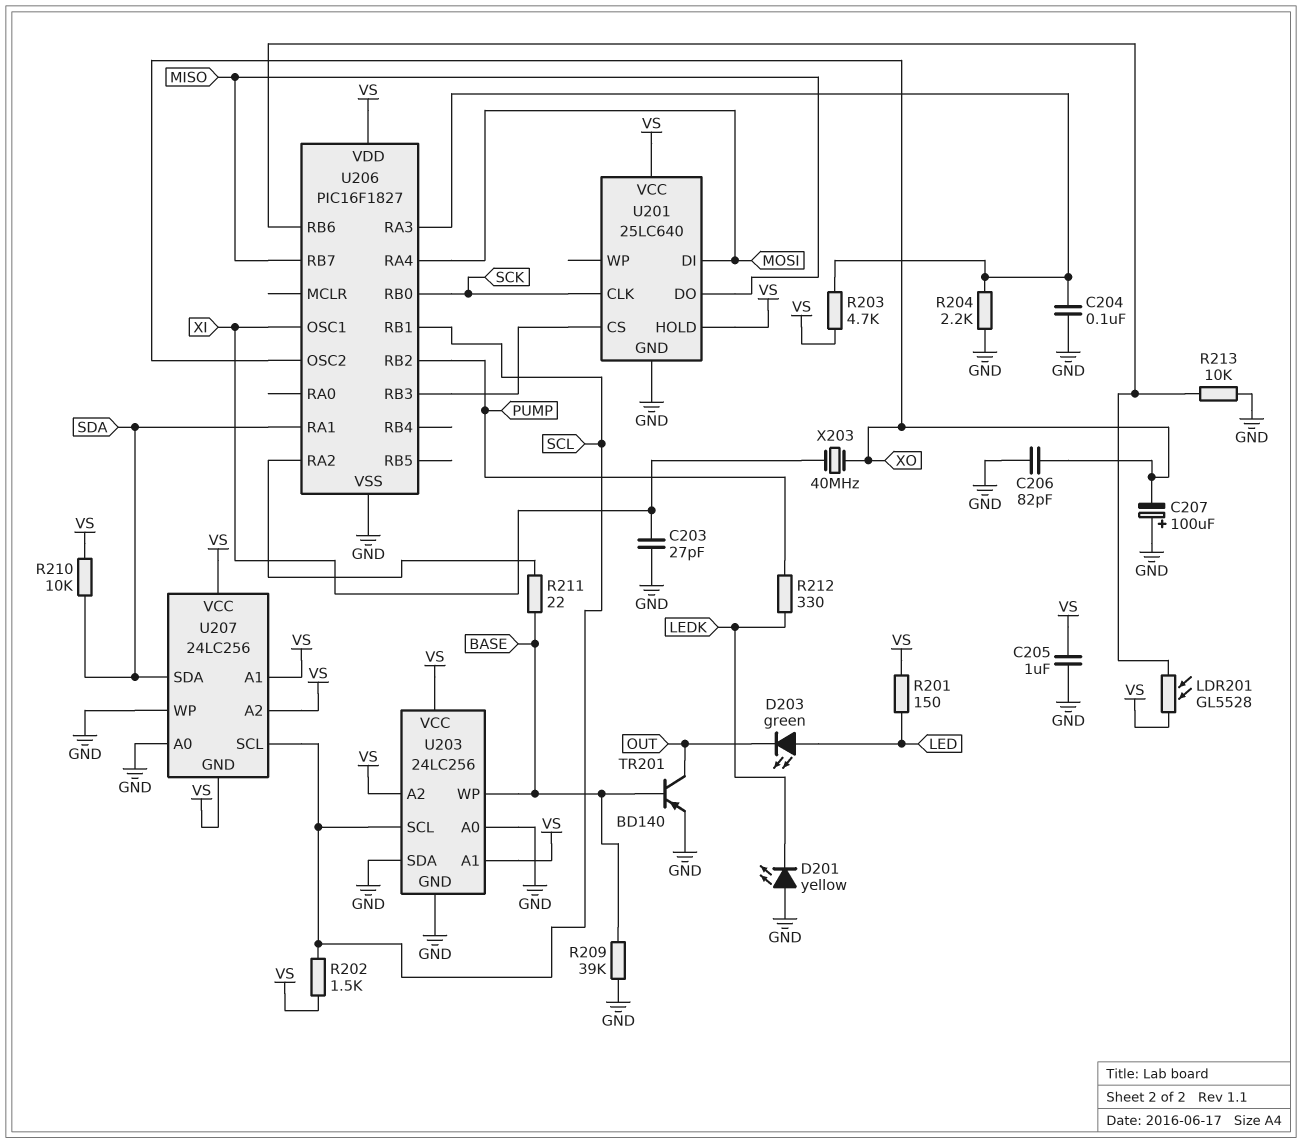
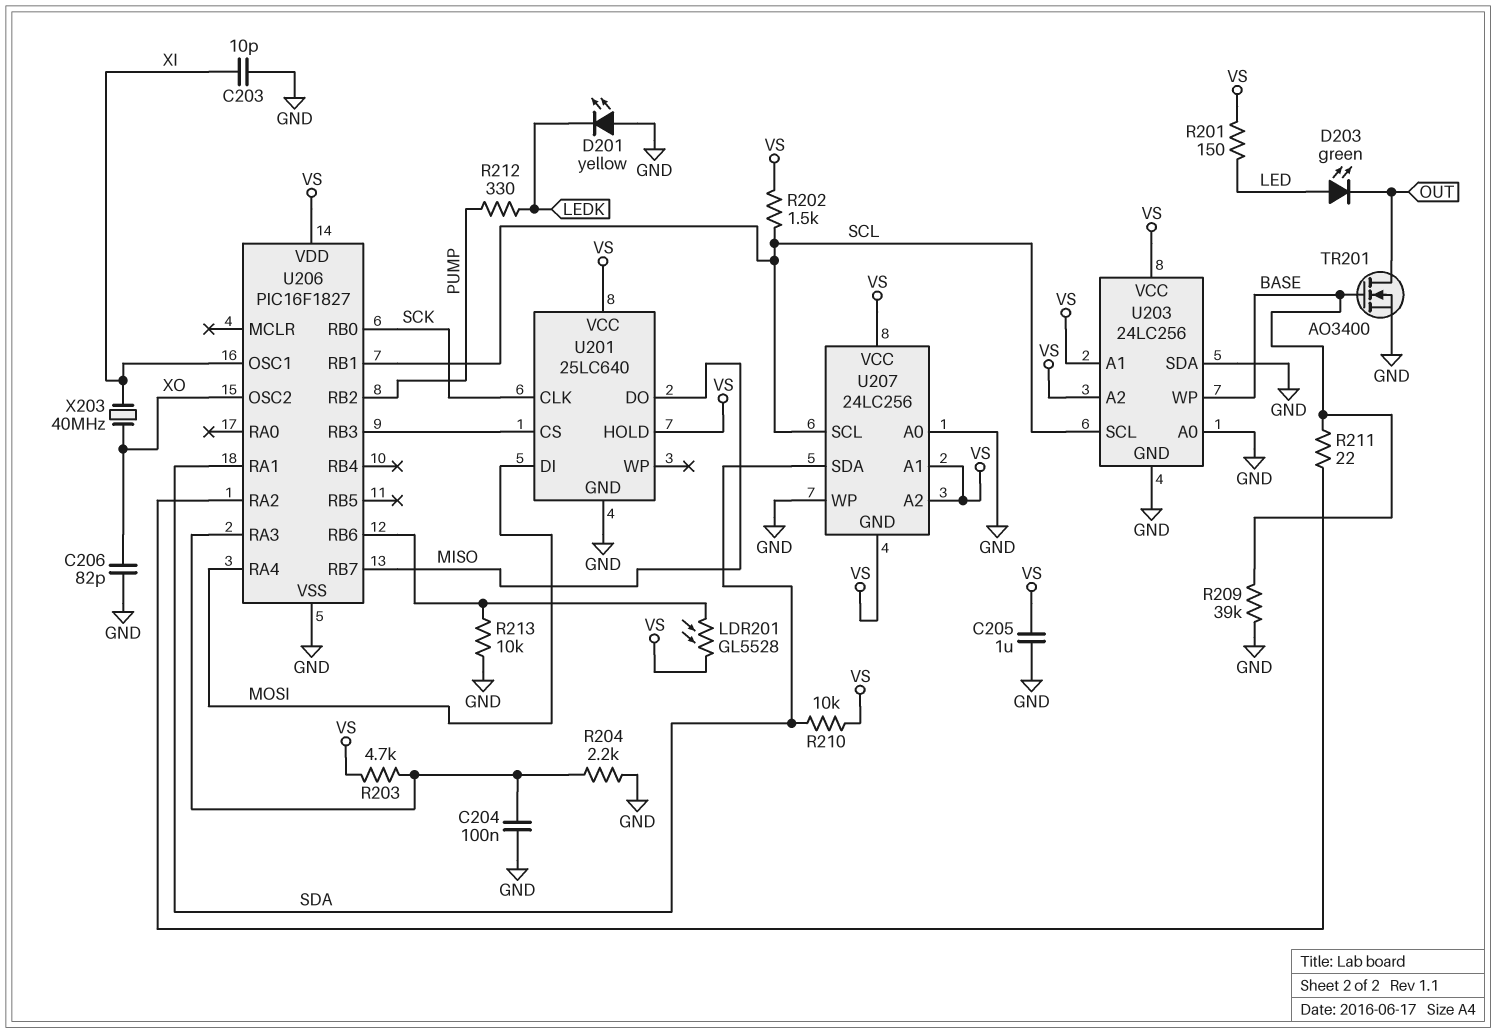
C203: 27pF (GND, XI) -> 10pF (GND, XI)
C207: 100uF (plus GND, minus XO) -> none
TR201: PNP BD140 (B BASE, C OUT, E GND) -> NMOS AO3400 (G BASE, D OUT, S GND)

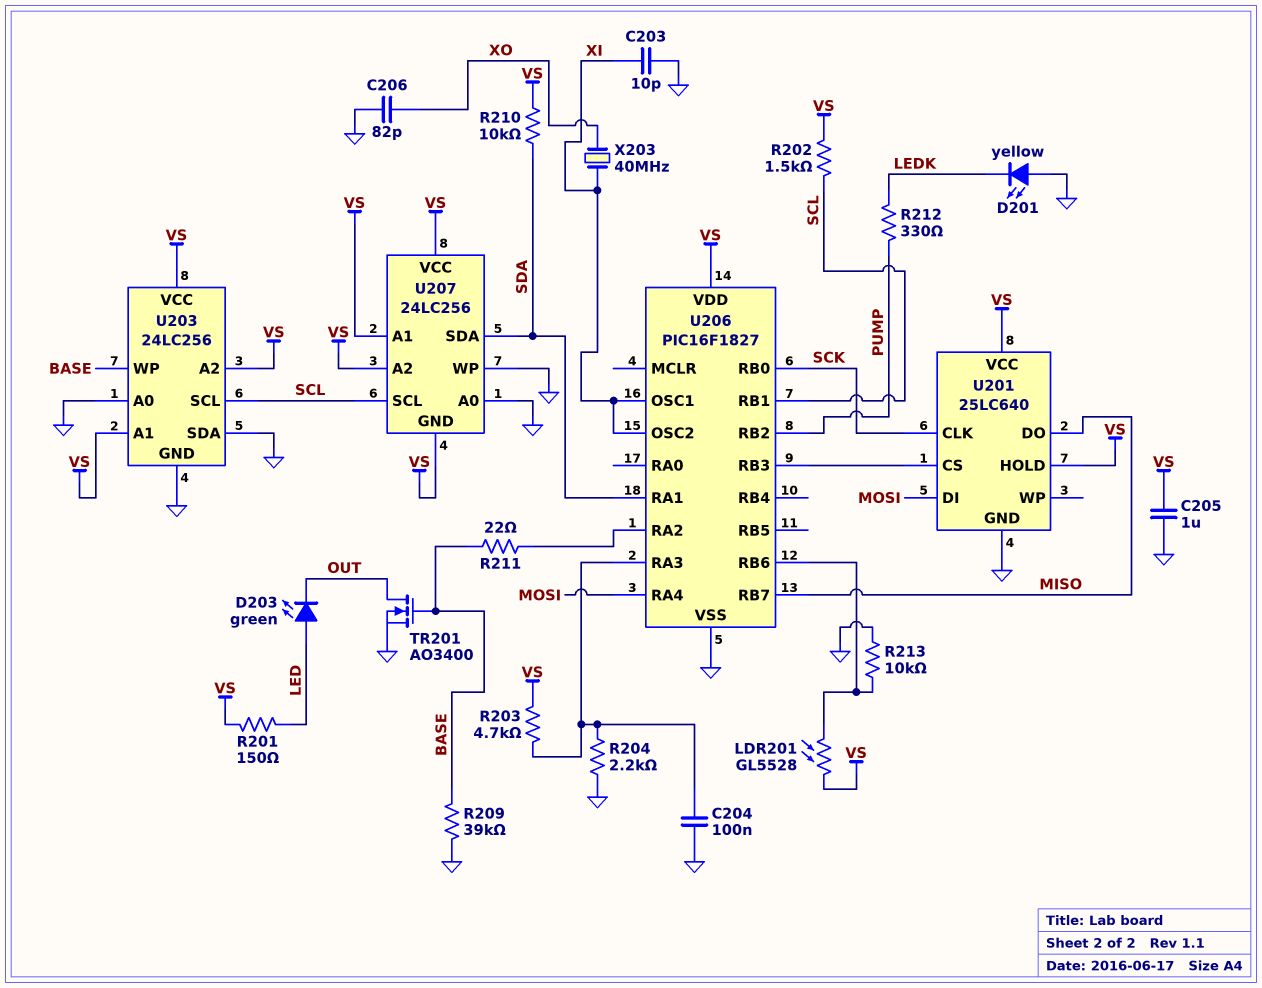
U206 pin OSC2: XO -> XI

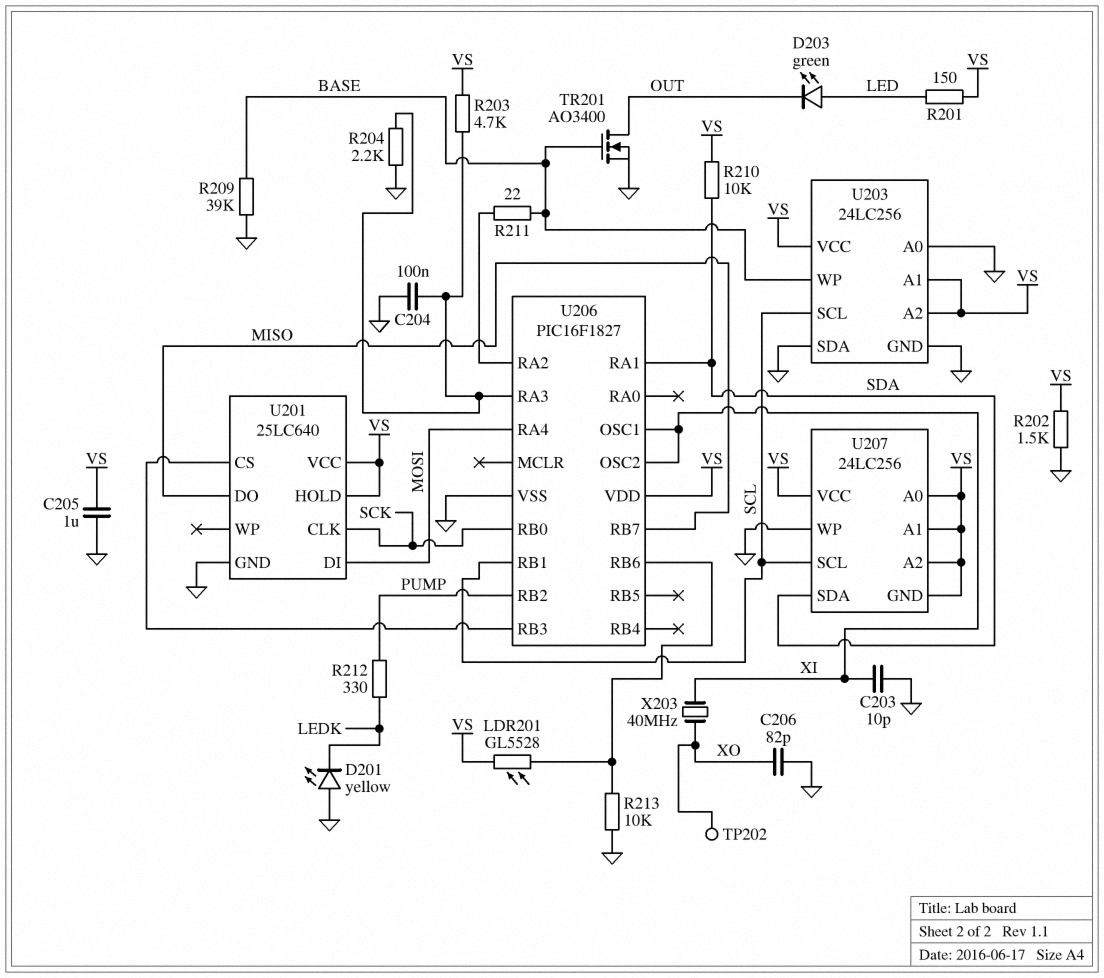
R202: 1.5k (SCL, VS) -> 1.5k (GND, VS)
TP202: none -> test point (XO)
U207 pin A0: GND -> VS

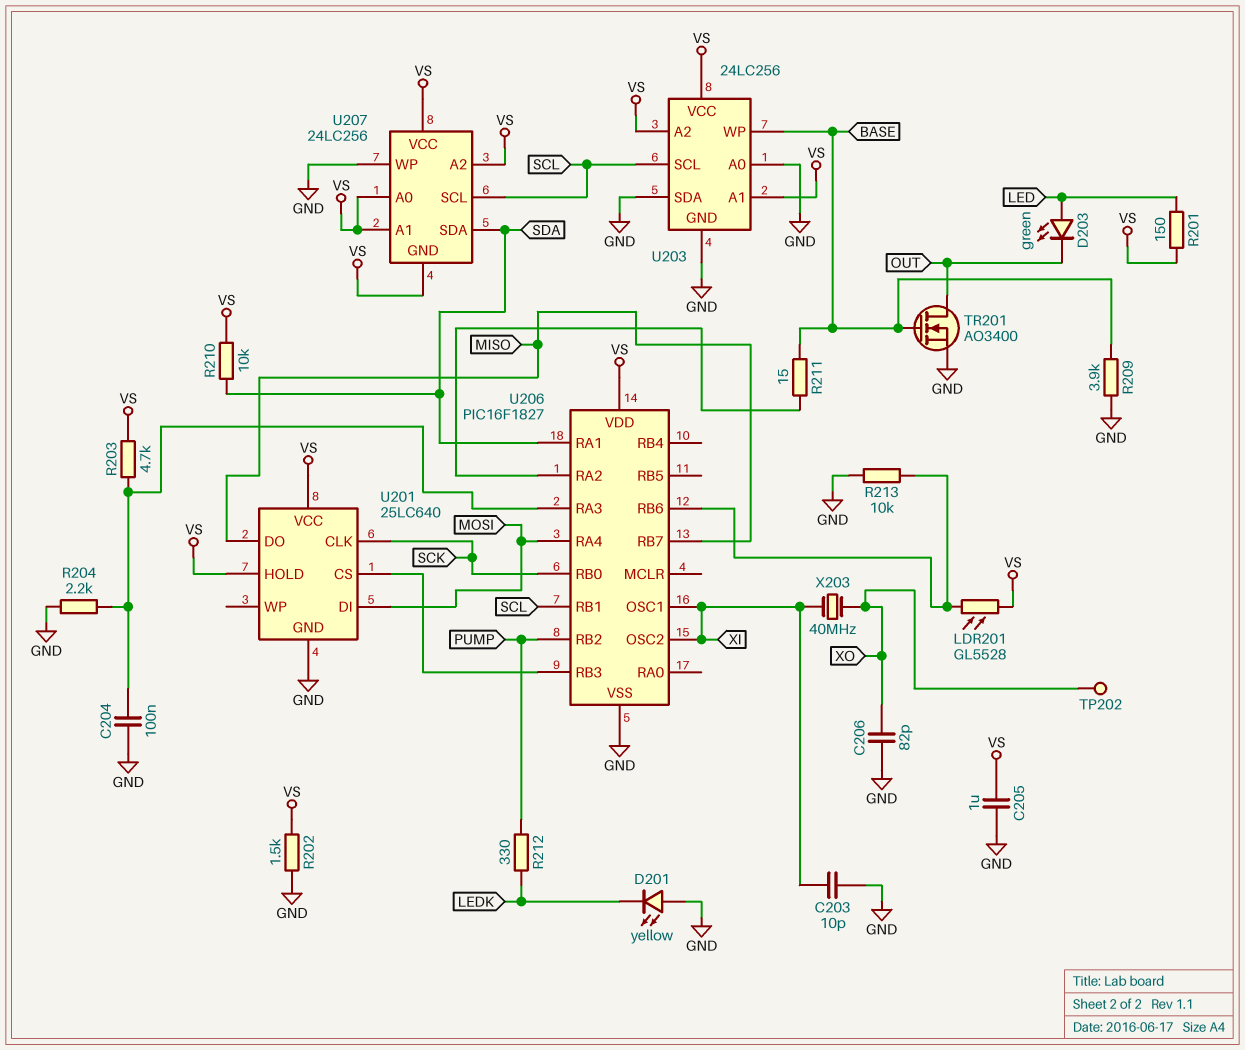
R209: 39k (BASE, GND) -> 3.9k (BASE, GND)
R211: 22 (BASE, U206/RA2) -> 15 (BASE, U206/RA2)

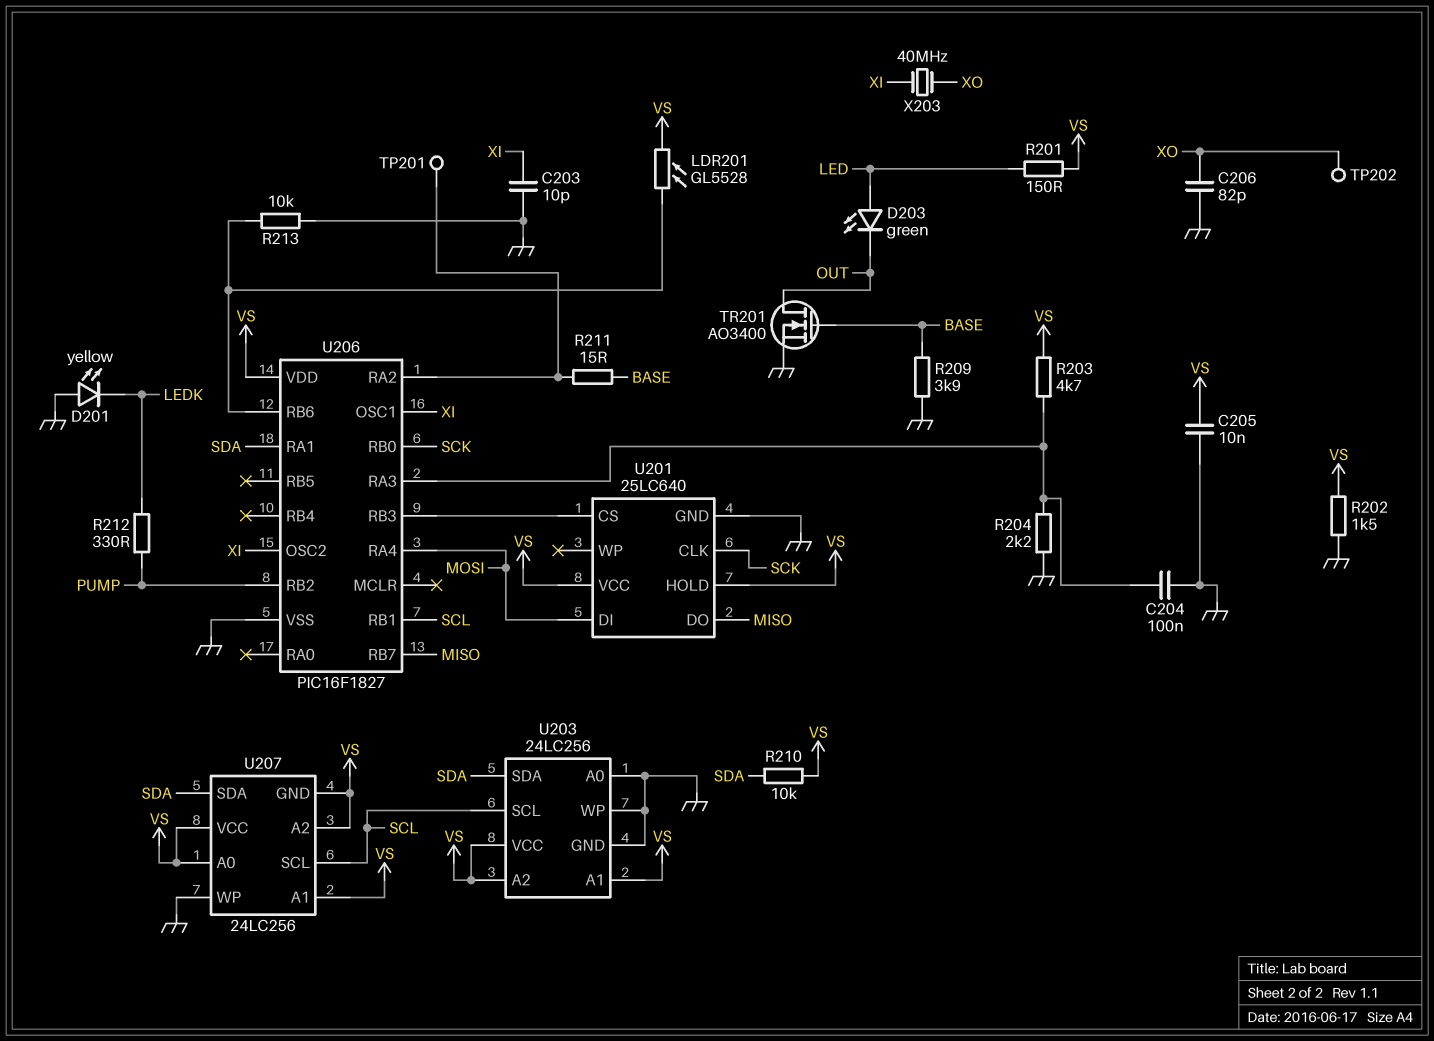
C205: 1uF (GND, VS) -> 10nF (GND, VS)
TP201: none -> test point (U206/RA2)
U203 pin SDA: GND -> SDA
U203 pin WP: BASE -> GND

